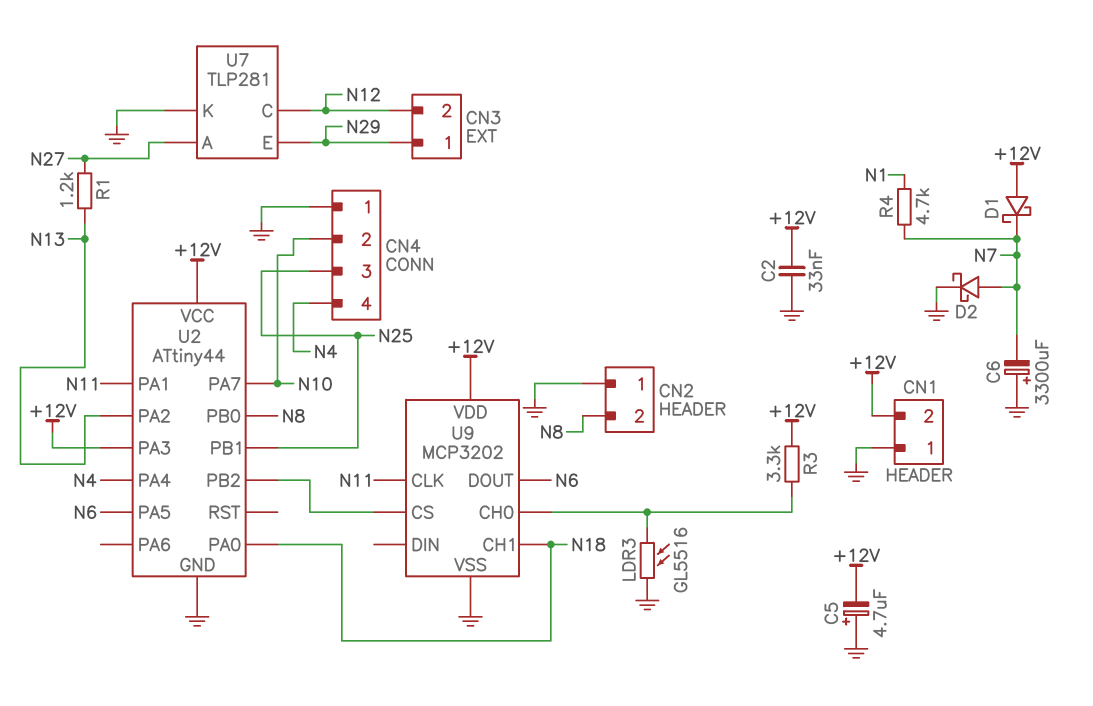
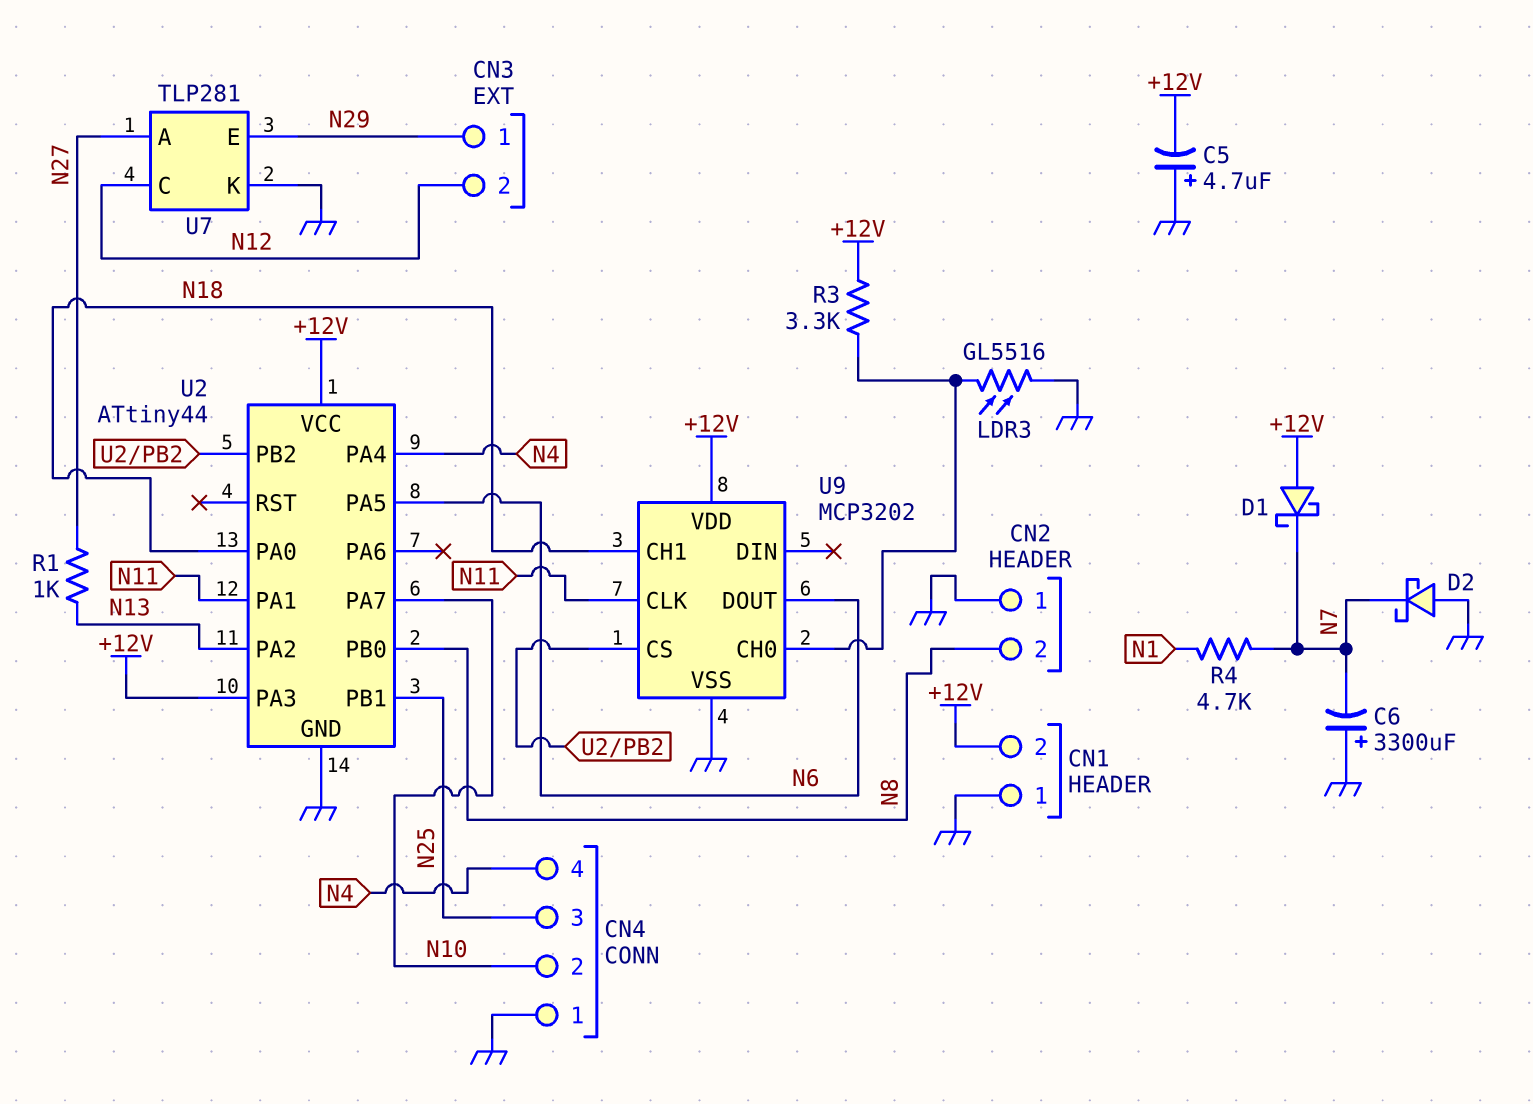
C2: 33nF (+12V, GND) -> none
D2: schottky (A N7, K GND) -> schottky (A GND, K N7)
R1: 1.2k (N13, N27) -> 1k (N13, N27)

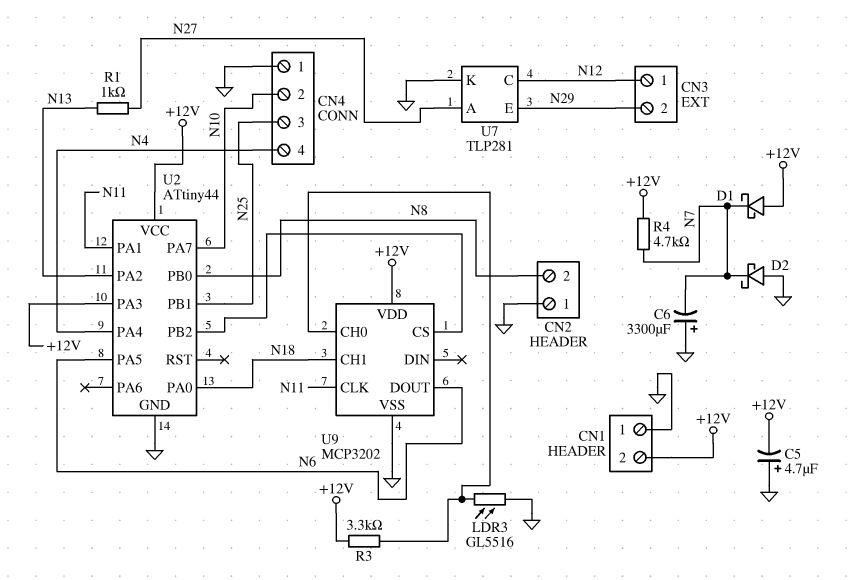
CN3 pin 1: N29 -> N12
CN3 pin 2: N12 -> N29
R4: 4.7k (N1, N7) -> 4.7k (+12V, N7)

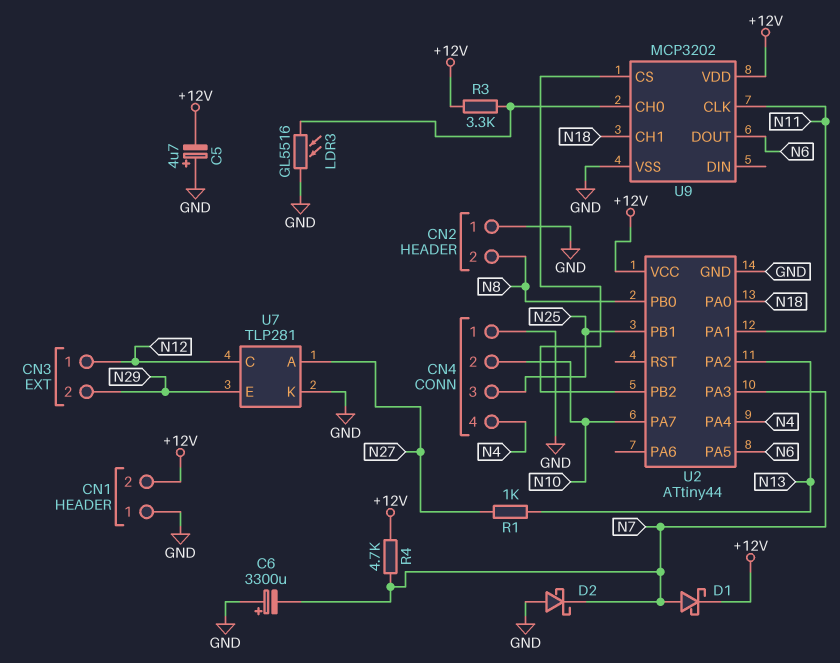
D1: schottky (A +12V, K N7) -> schottky (A N7, K +12V)
U2 pin PA3: +12V -> N7

